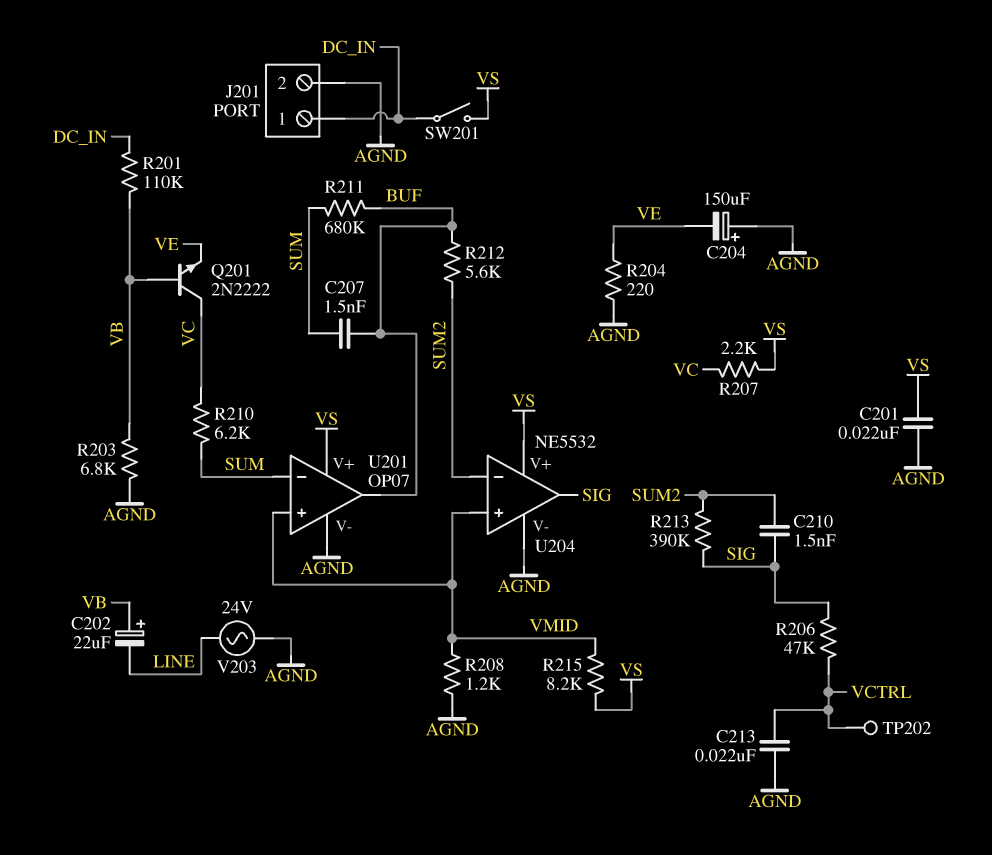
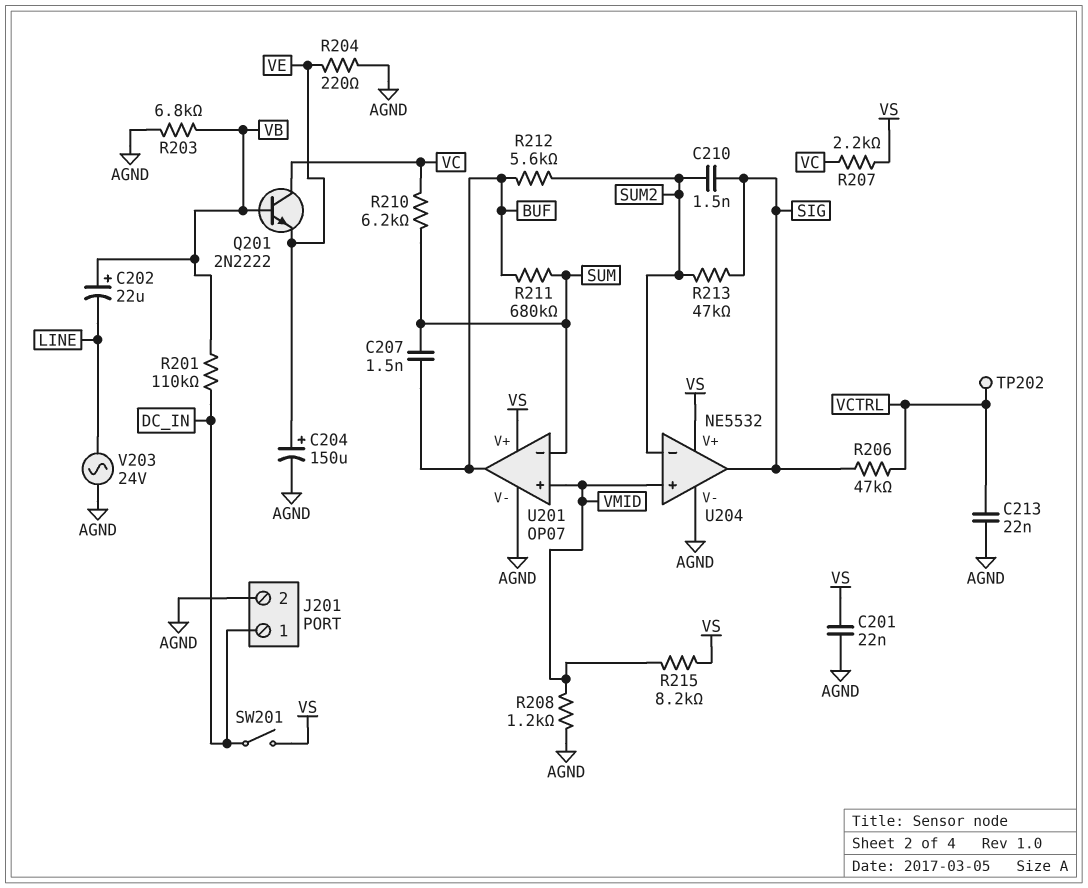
C204: 150uF (plus AGND, minus VE) -> 150uF (plus VE, minus AGND)
R213: 390k (SIG, SUM2) -> 47k (SIG, SUM2)

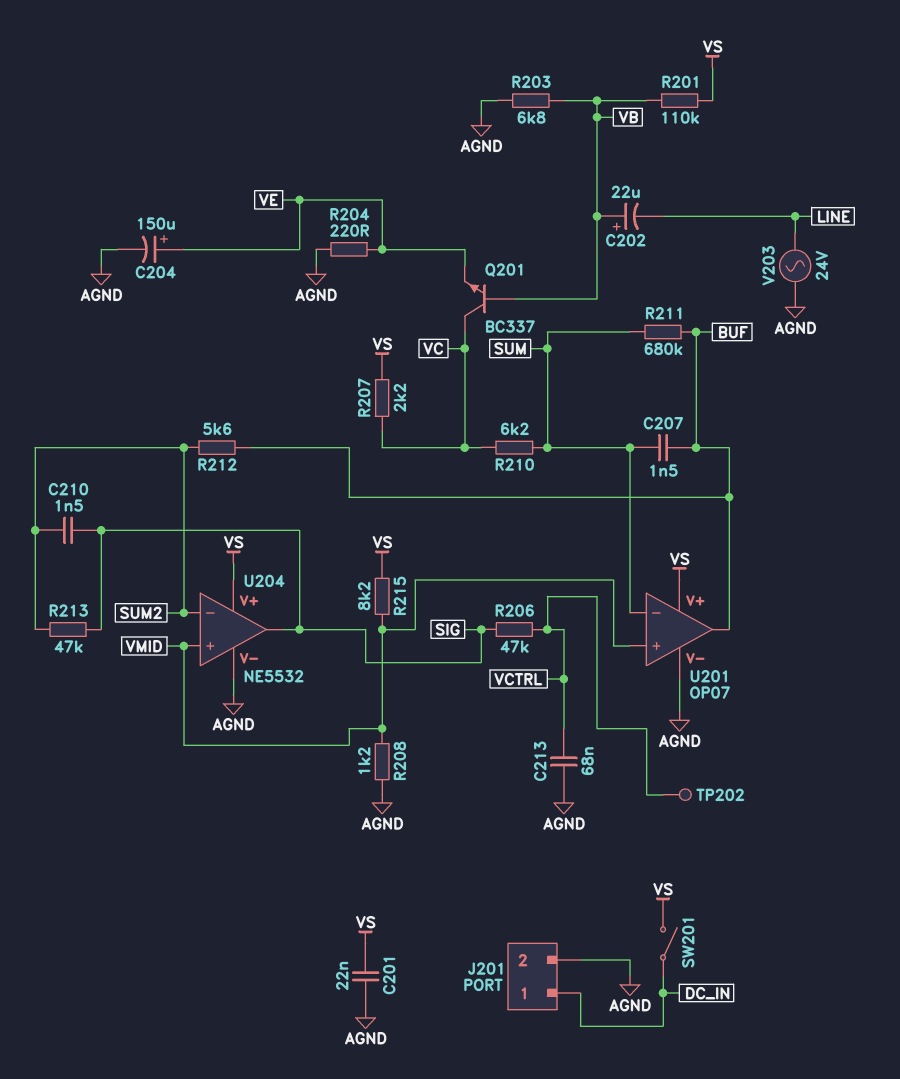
C213: 22nF (AGND, VCTRL) -> 68nF (AGND, VCTRL)
Q201: NPN 2N2222 (B VB, C VC, E VE) -> NPN BC337 (B VB, C VC, E VE)
R201: 110k (DC_IN, VB) -> 110k (VB, VS)

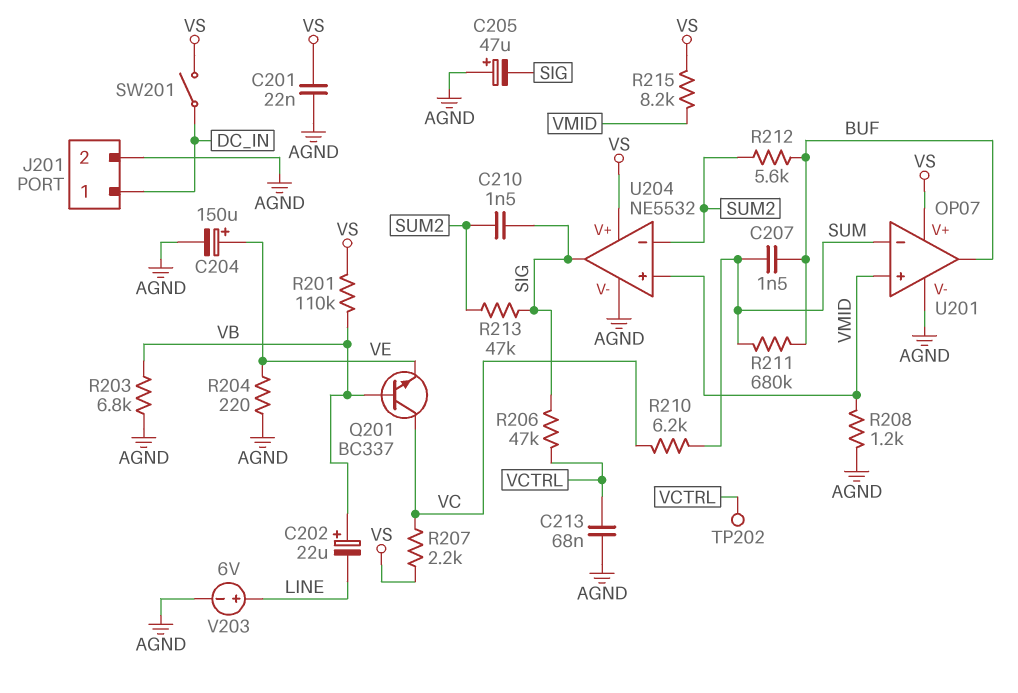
C205: none -> 47uF (plus AGND, minus SIG)
V203: AC 24V (AGND, LINE) -> 6V (plus LINE, minus AGND)

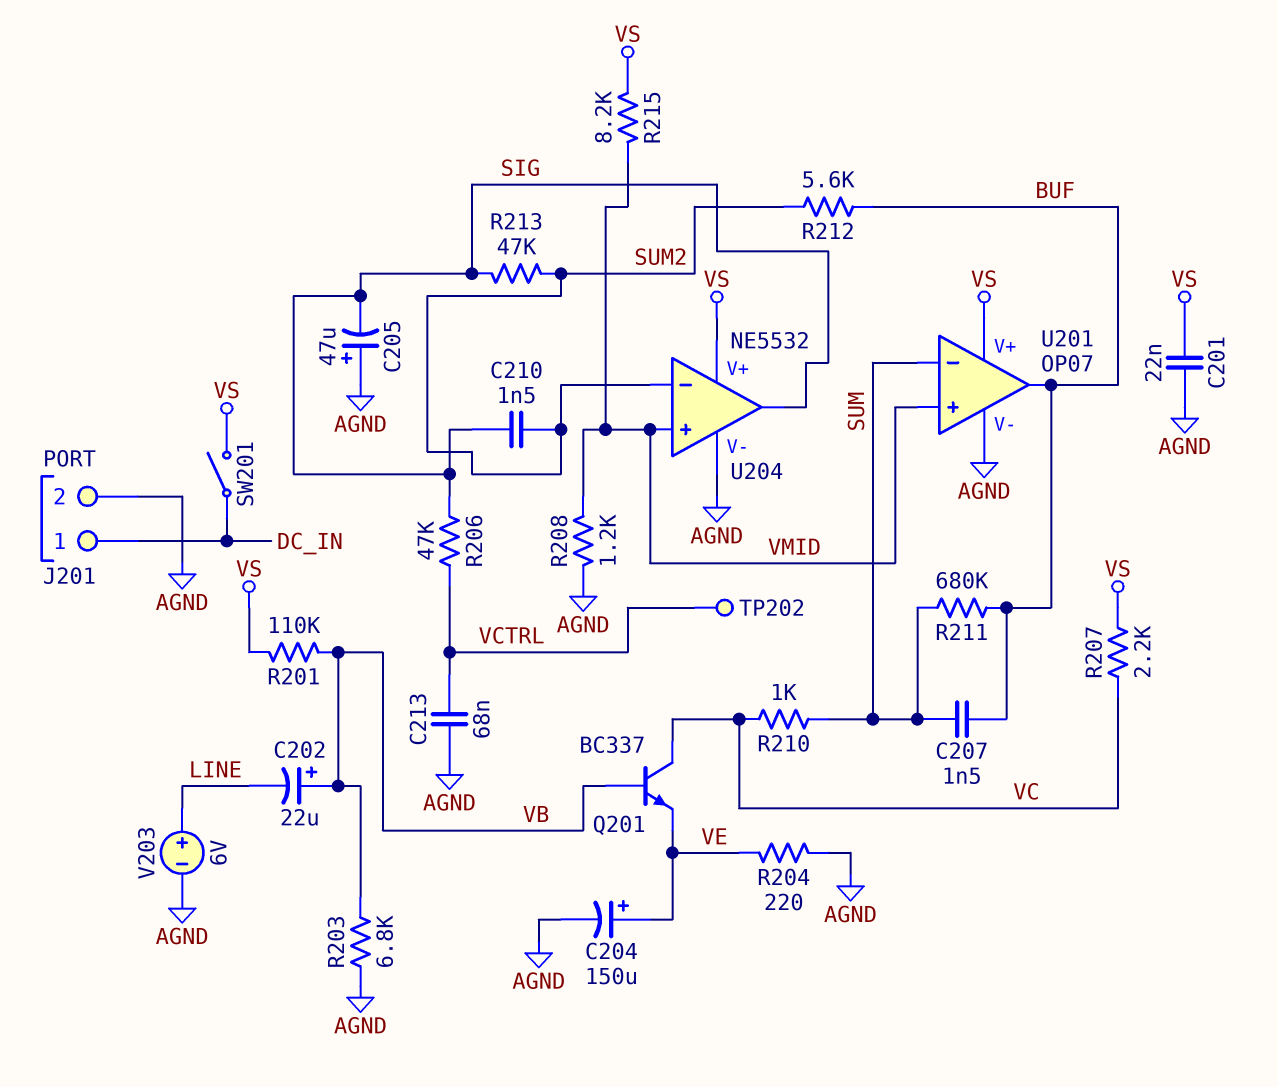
R210: 6.2k (SUM, VC) -> 1k (SUM, VC)

